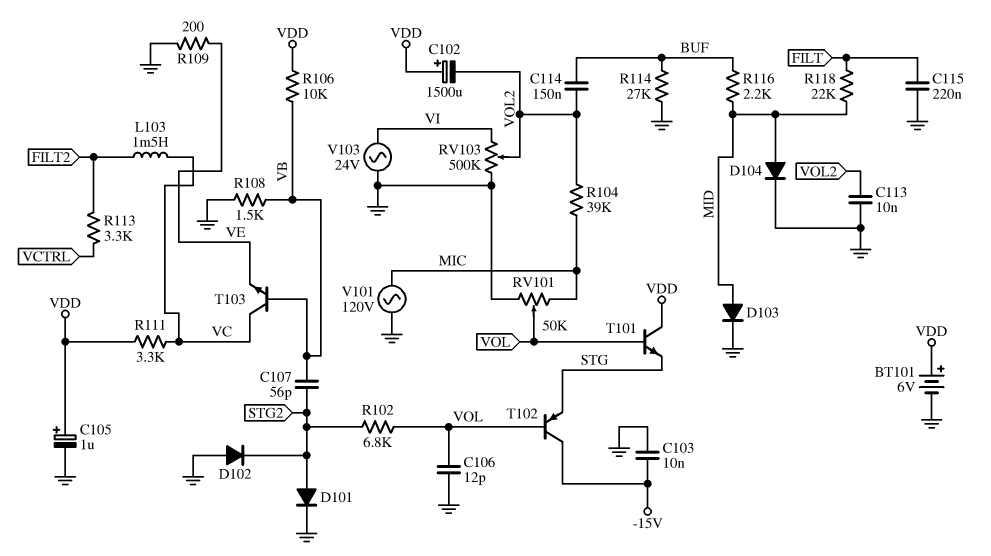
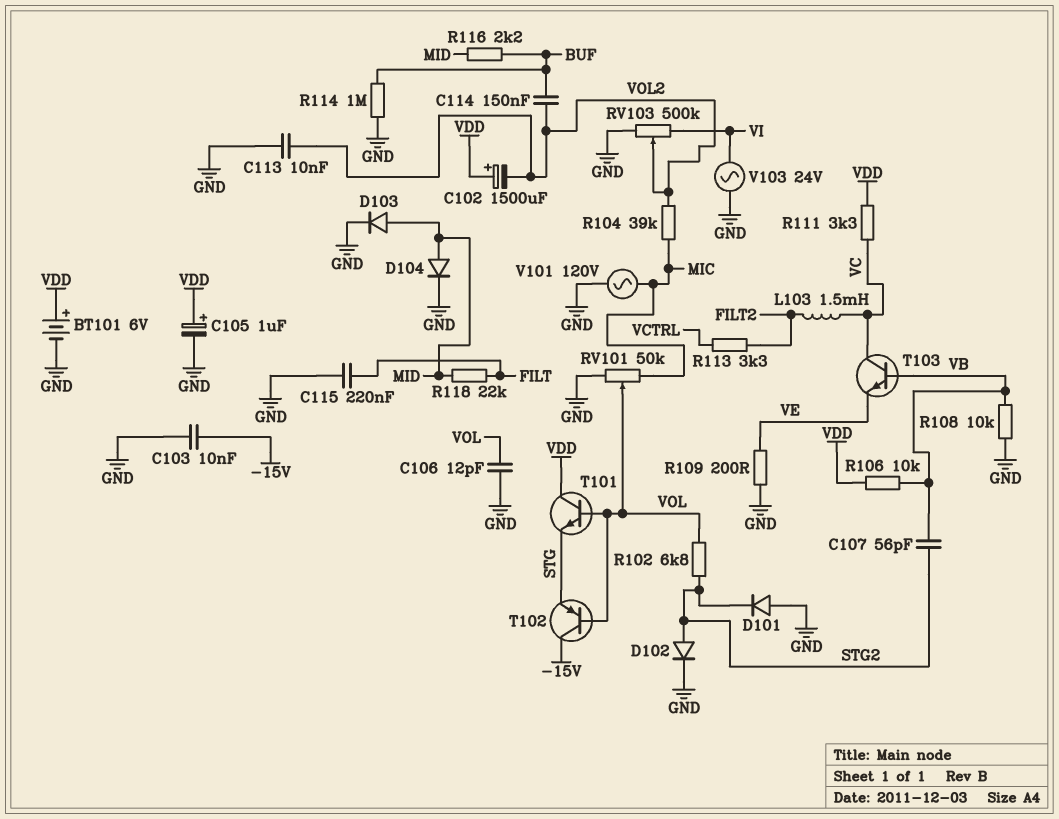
D101: diode (A STG2, K GND) -> diode (A GND, K STG2)
D102: diode (A GND, K STG2) -> diode (A STG2, K GND)
R108: 1.5k (GND, VB) -> 10k (GND, VB)
R114: 27k (BUF, GND) -> 1M (BUF, GND)

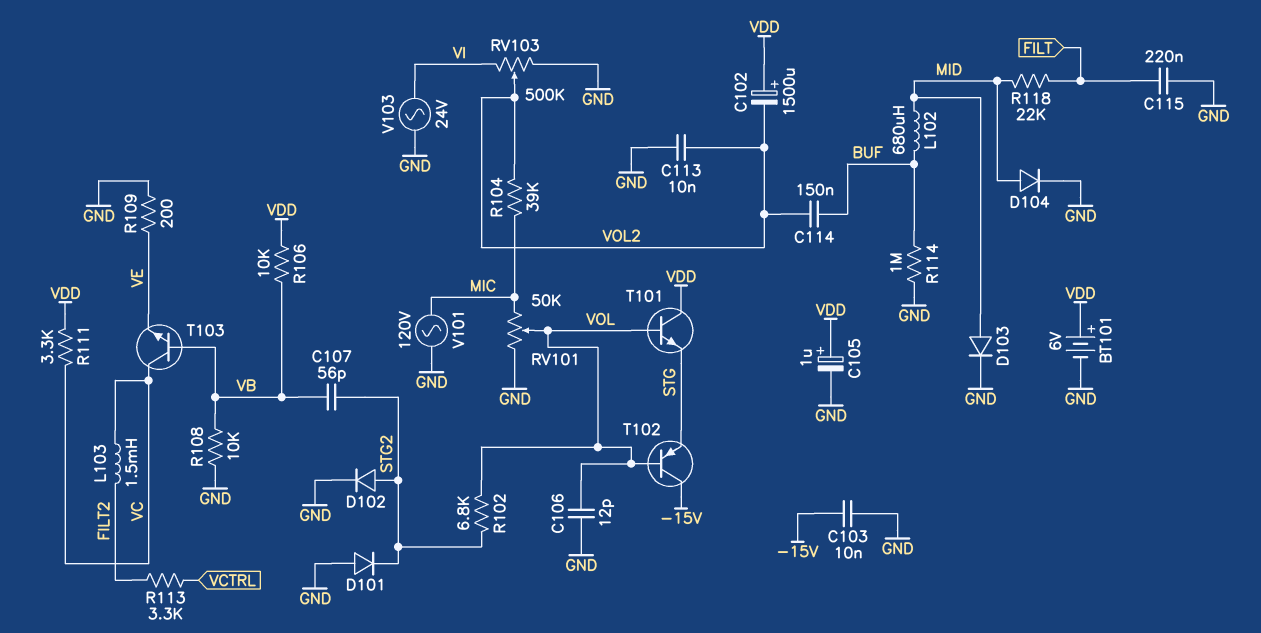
L102: none -> 680uH (BUF, MID)
R116: 2.2k (BUF, MID) -> none

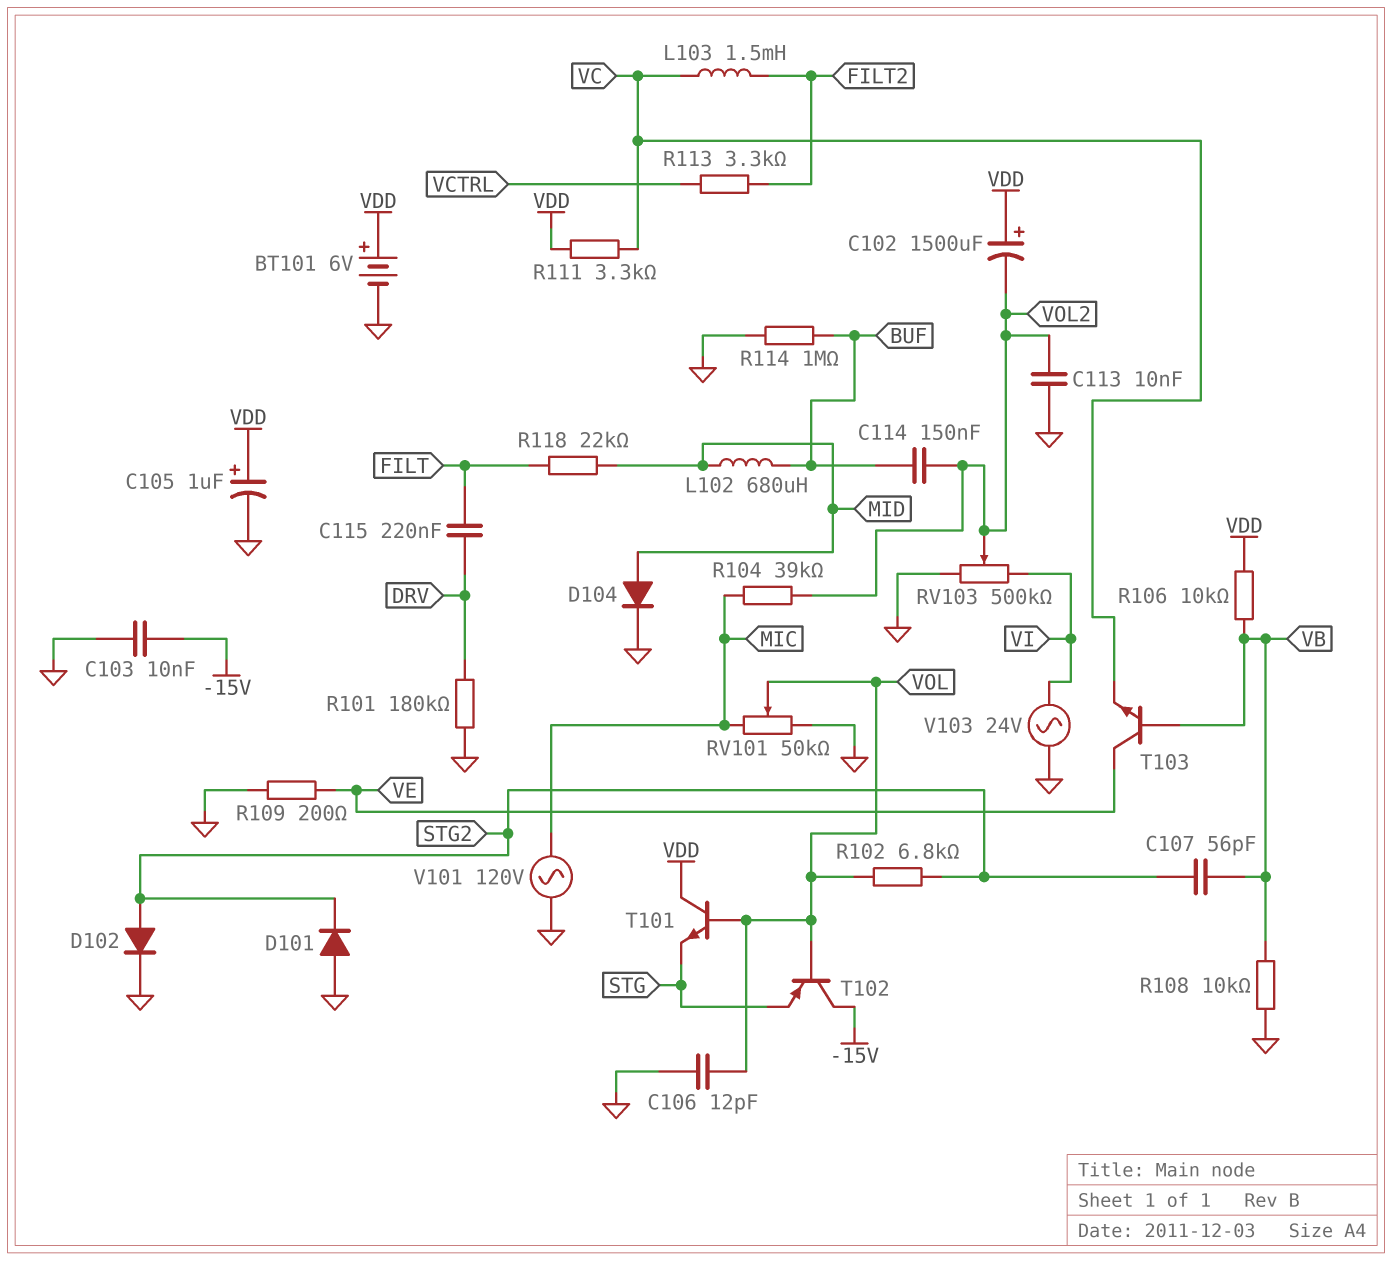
C115: 220nF (FILT, GND) -> 220nF (DRV, FILT)
D103: diode (A MID, K GND) -> none
R101: none -> 180k (DRV, GND)
T103: NPN (B VB, C VC, E VE) -> NPN (B VB, C VE, E VC)

